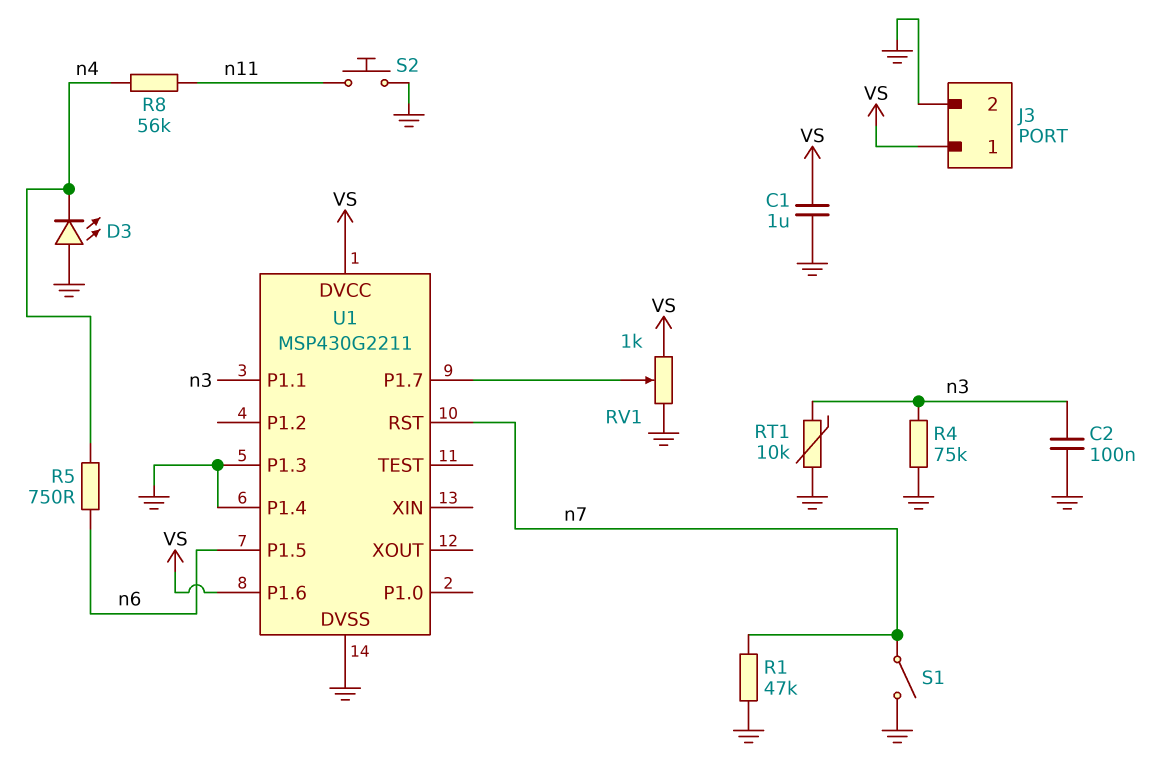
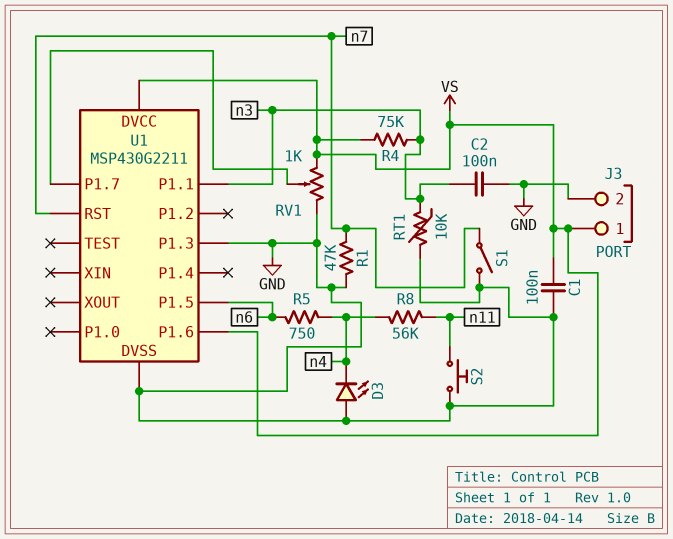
C1: 1uF (GND, VS) -> 100nF (GND, VS)
R4: 75k (GND, n3) -> 75k (VS, n3)
U1 pin P1.4: GND -> none

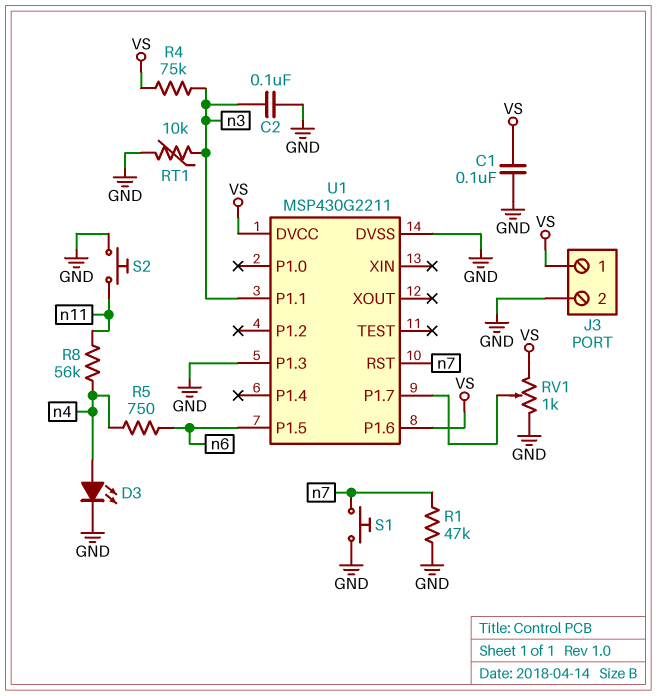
D3: LED (A GND, K n4) -> LED (A n4, K GND)
S1: switch (GND, n7) -> button (GND, n7)

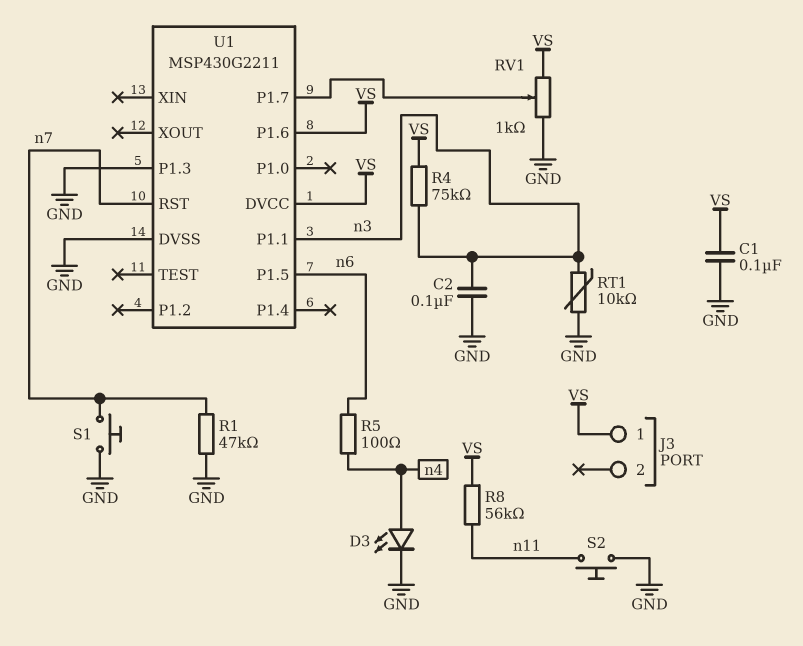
J3 pin 2: GND -> none
R5: 750 (n4, n6) -> 100 (n4, n6)
R8: 56k (n4, n11) -> 56k (VS, n11)

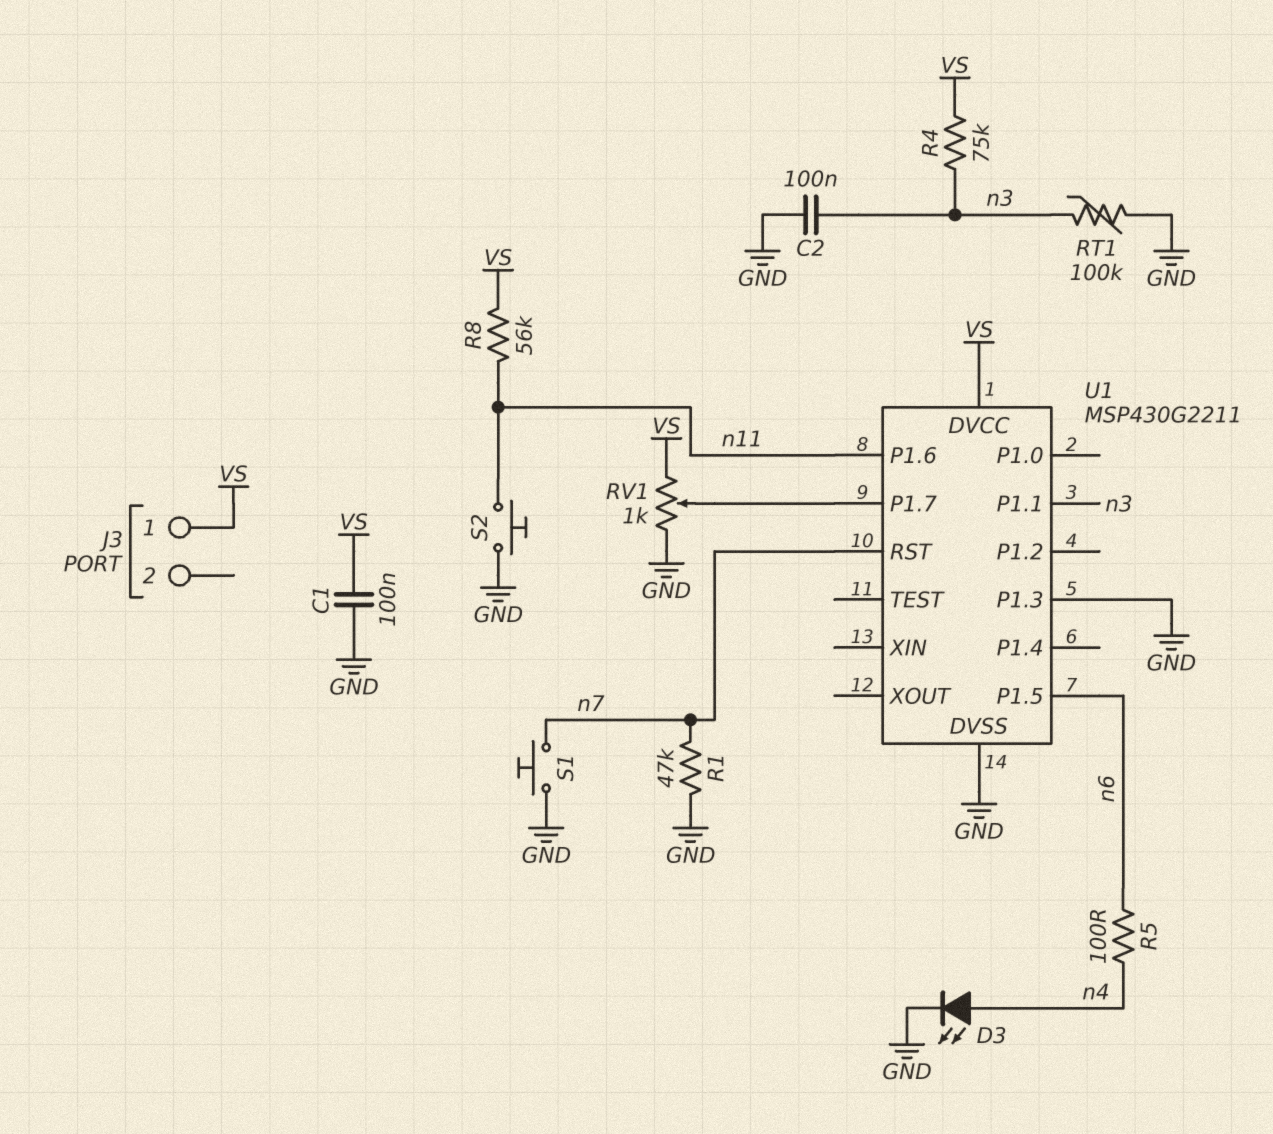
RT1: 10k (GND, n3) -> 100k (GND, n3)
U1 pin P1.6: VS -> n11

